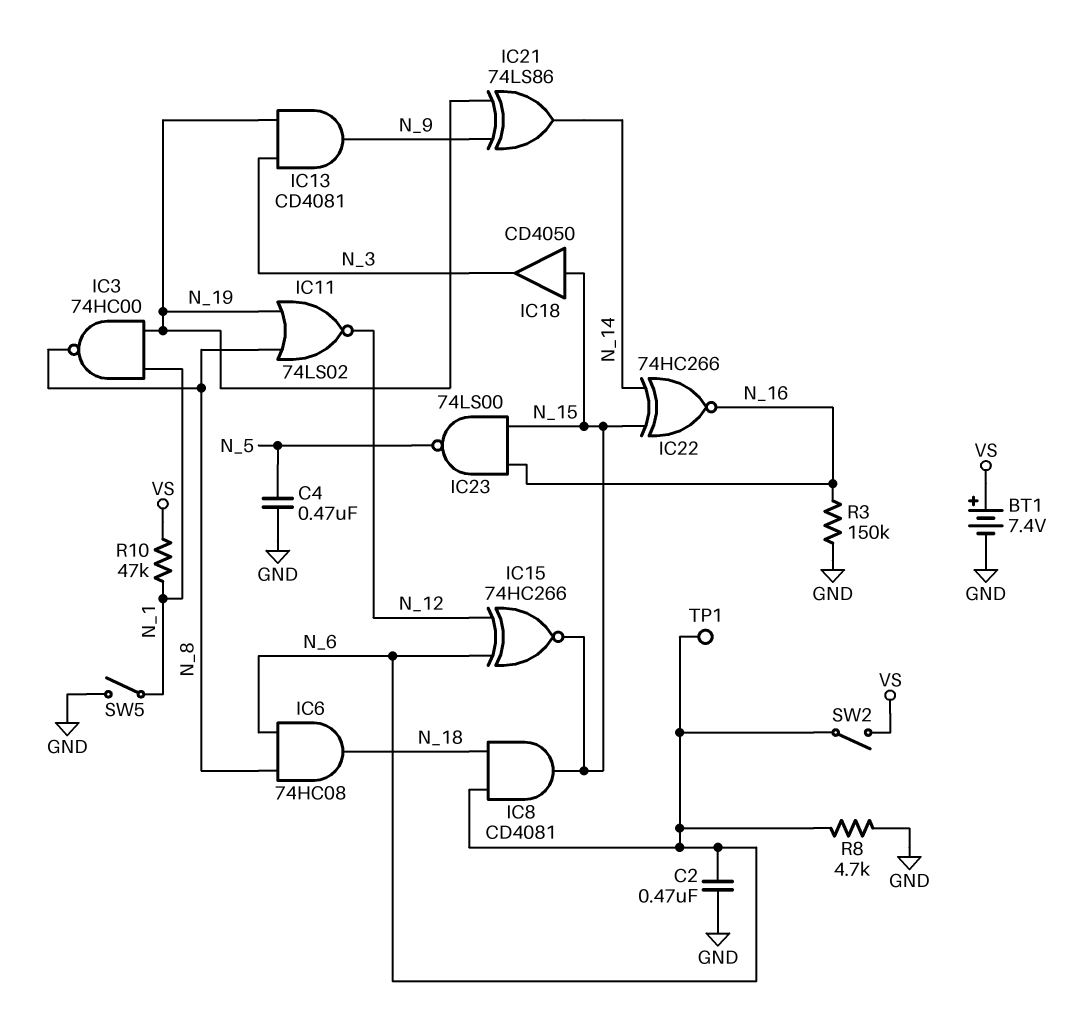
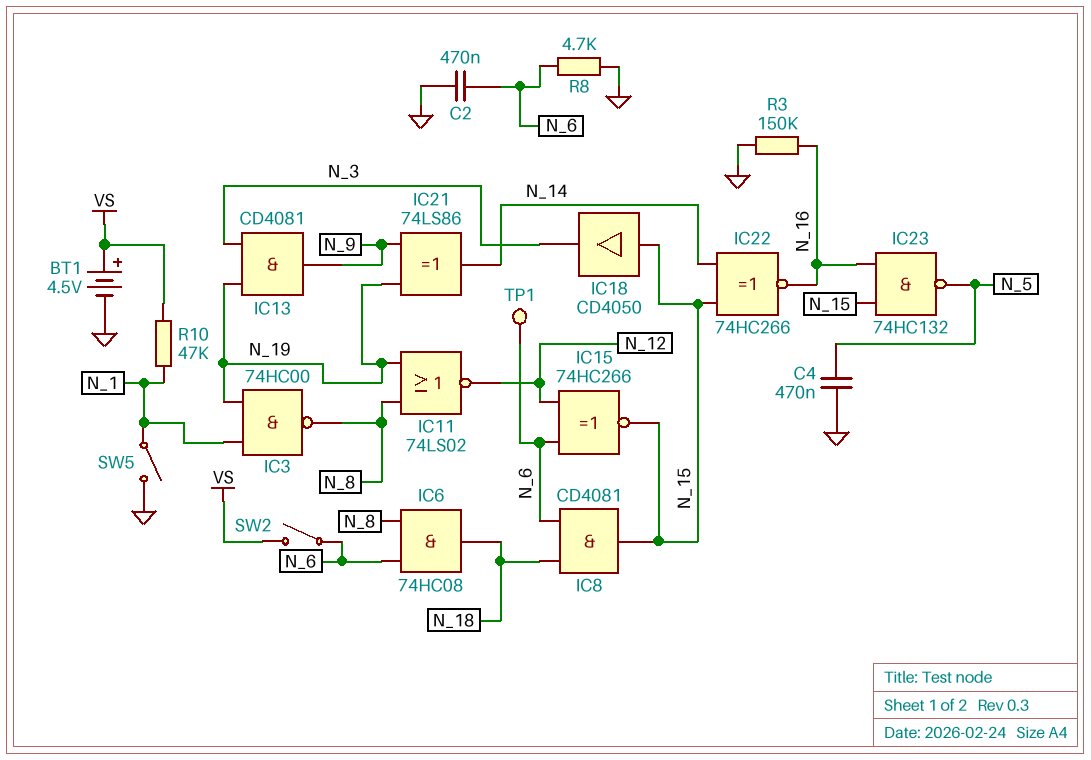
BT1: 7.4V (plus VS, minus GND) -> 4.5V (plus VS, minus GND)
IC23: NAND 74LS00 (in N_15, in N_16, out N_5) -> NAND 74HC132 (in N_15, in N_16, out N_5)

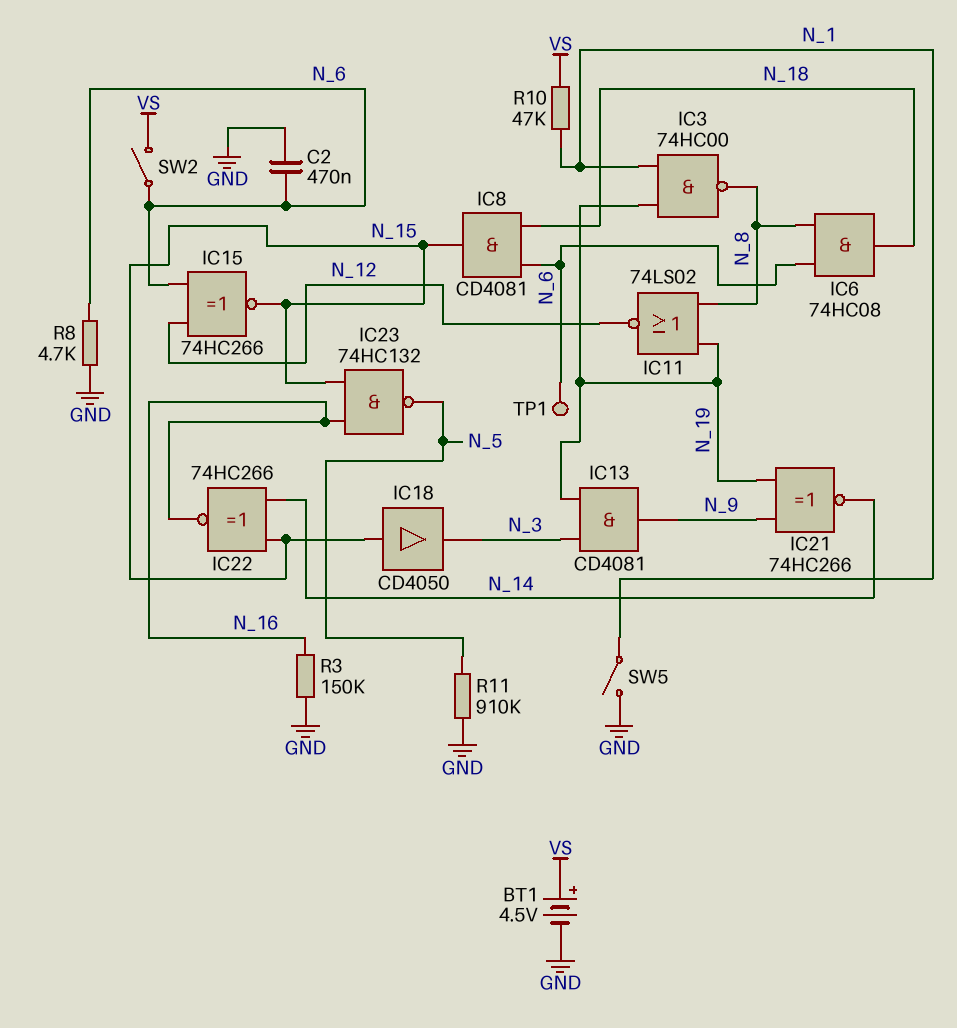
C4: 470nF (GND, N_5) -> none
IC21: XOR 74LS86 (in N_9, in N_19, out N_14) -> XNOR 74HC266 (in N_9, in N_19, out N_14)
R11: none -> 910k (GND, N_5)

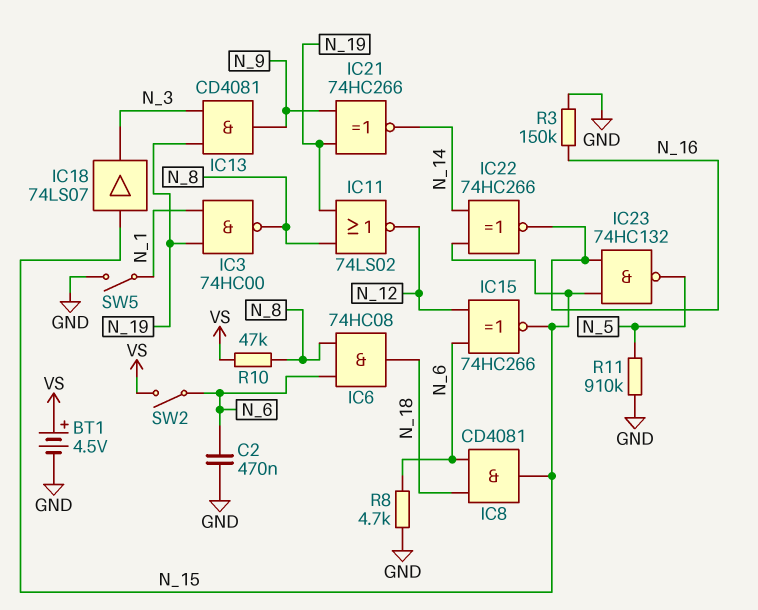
IC18: buffer CD4050 (in N_15, out N_3) -> buffer 74LS07 (in N_15, out N_3)
R10: 47k (N_1, VS) -> 47k (N_8, VS)
TP1: test point (N_6) -> none

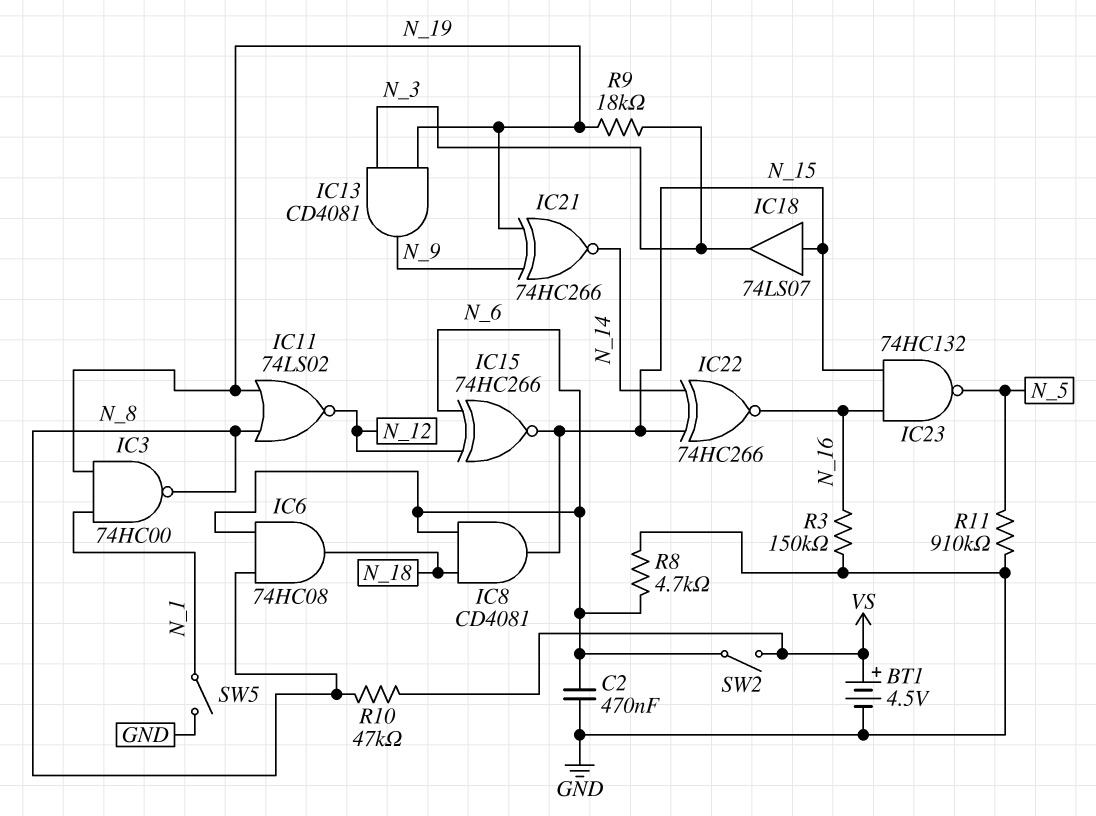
R9: none -> 18k (N_3, N_19)

